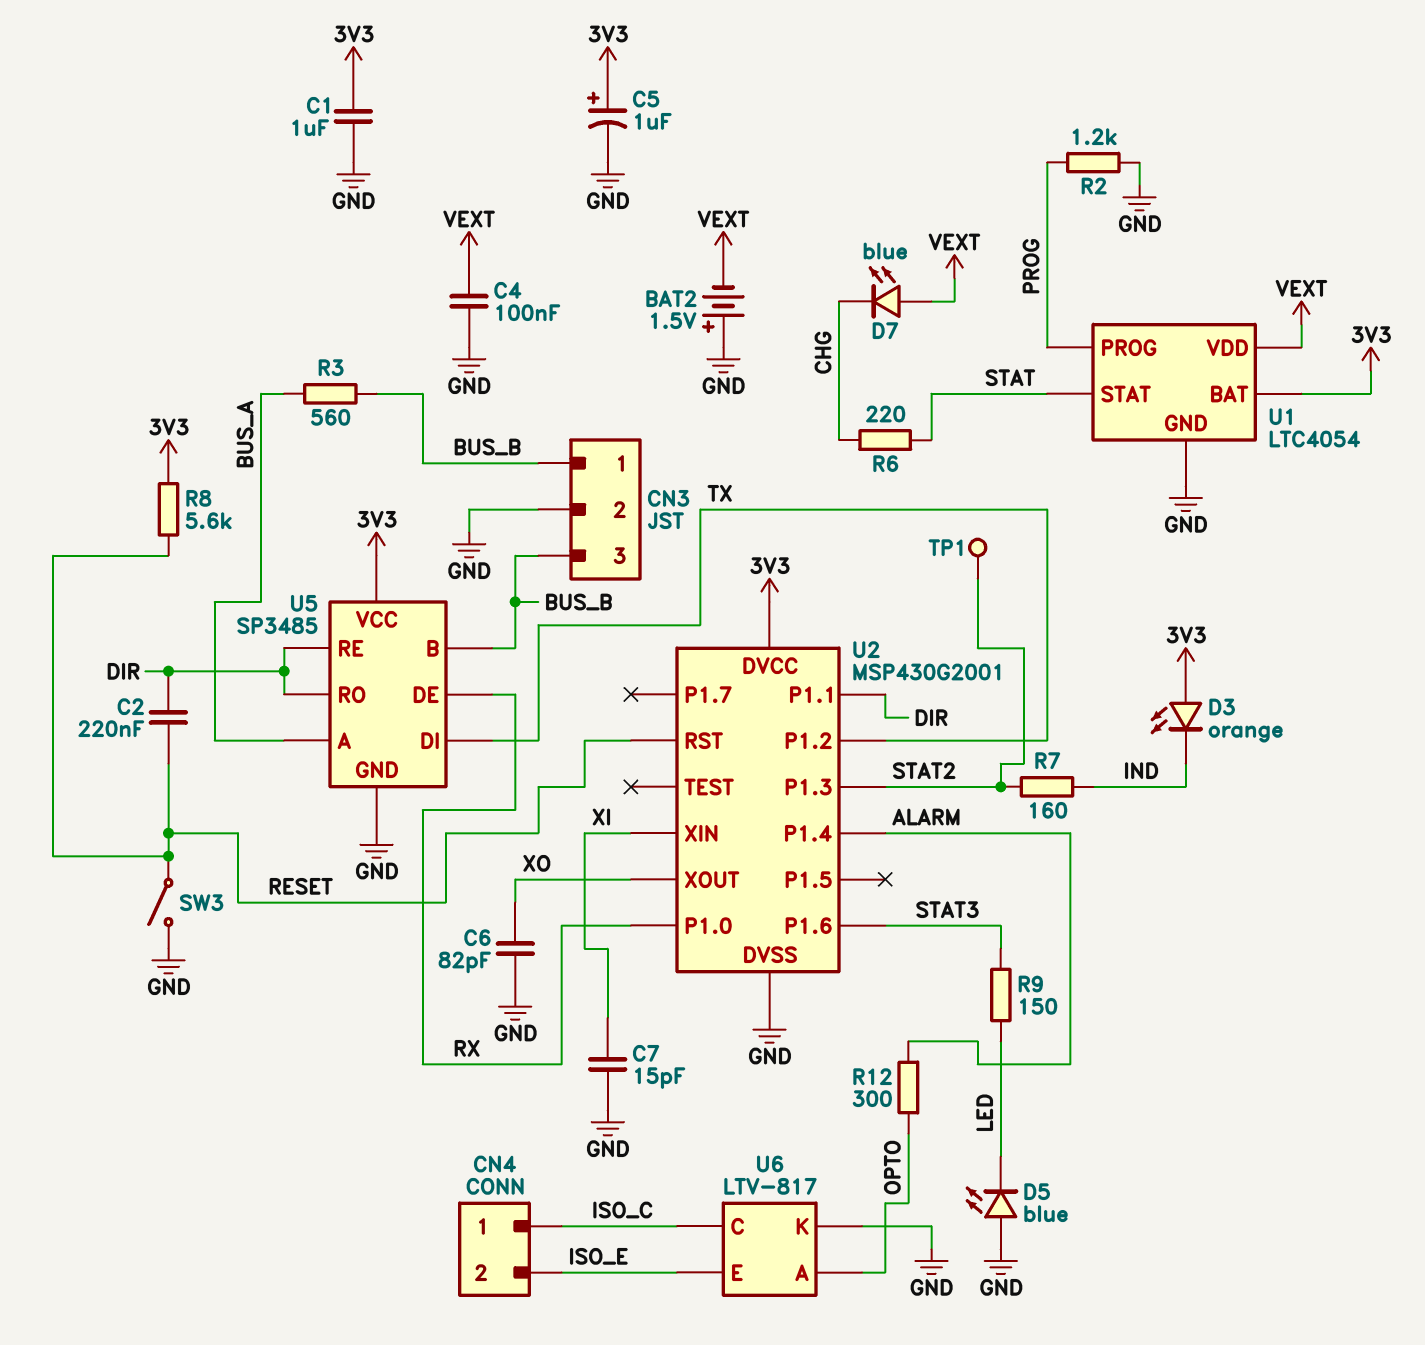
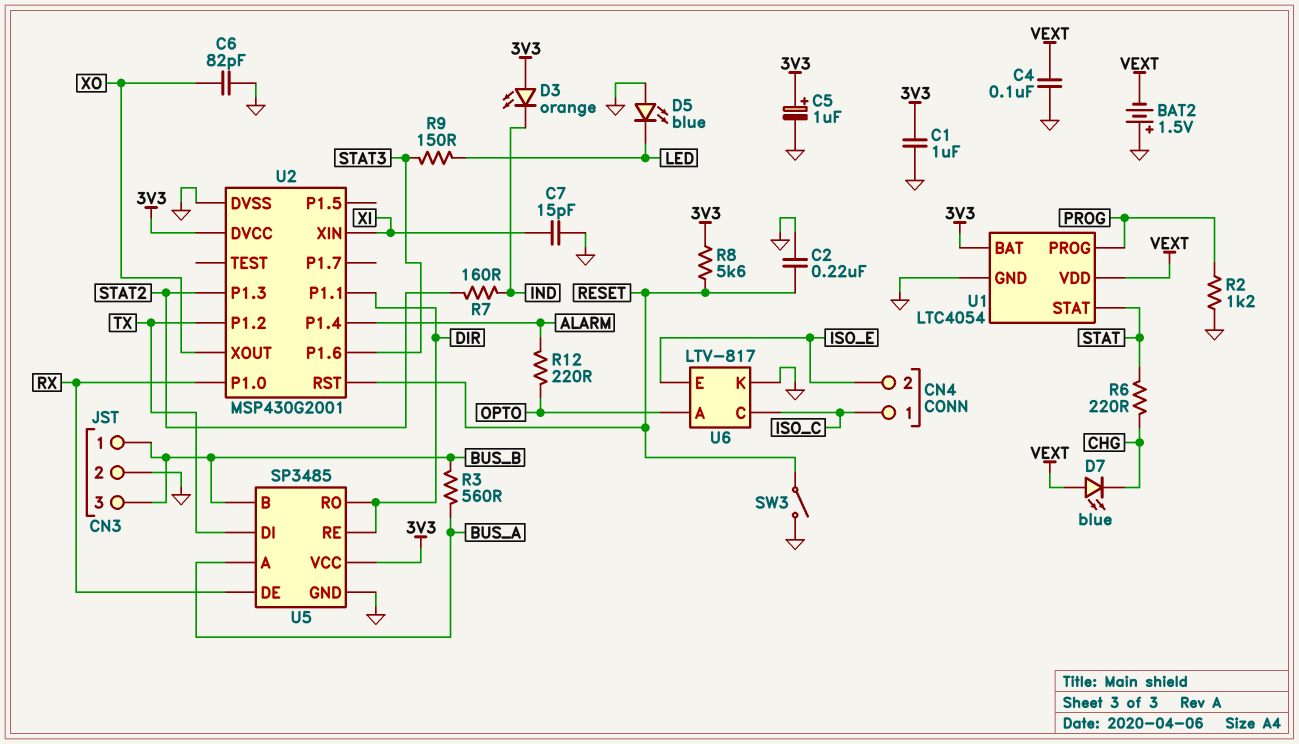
C2: 220nF (DIR, RESET) -> 220nF (GND, RESET)
R12: 300 (ALARM, OPTO) -> 220 (ALARM, OPTO)
TP1: test point (STAT2) -> none

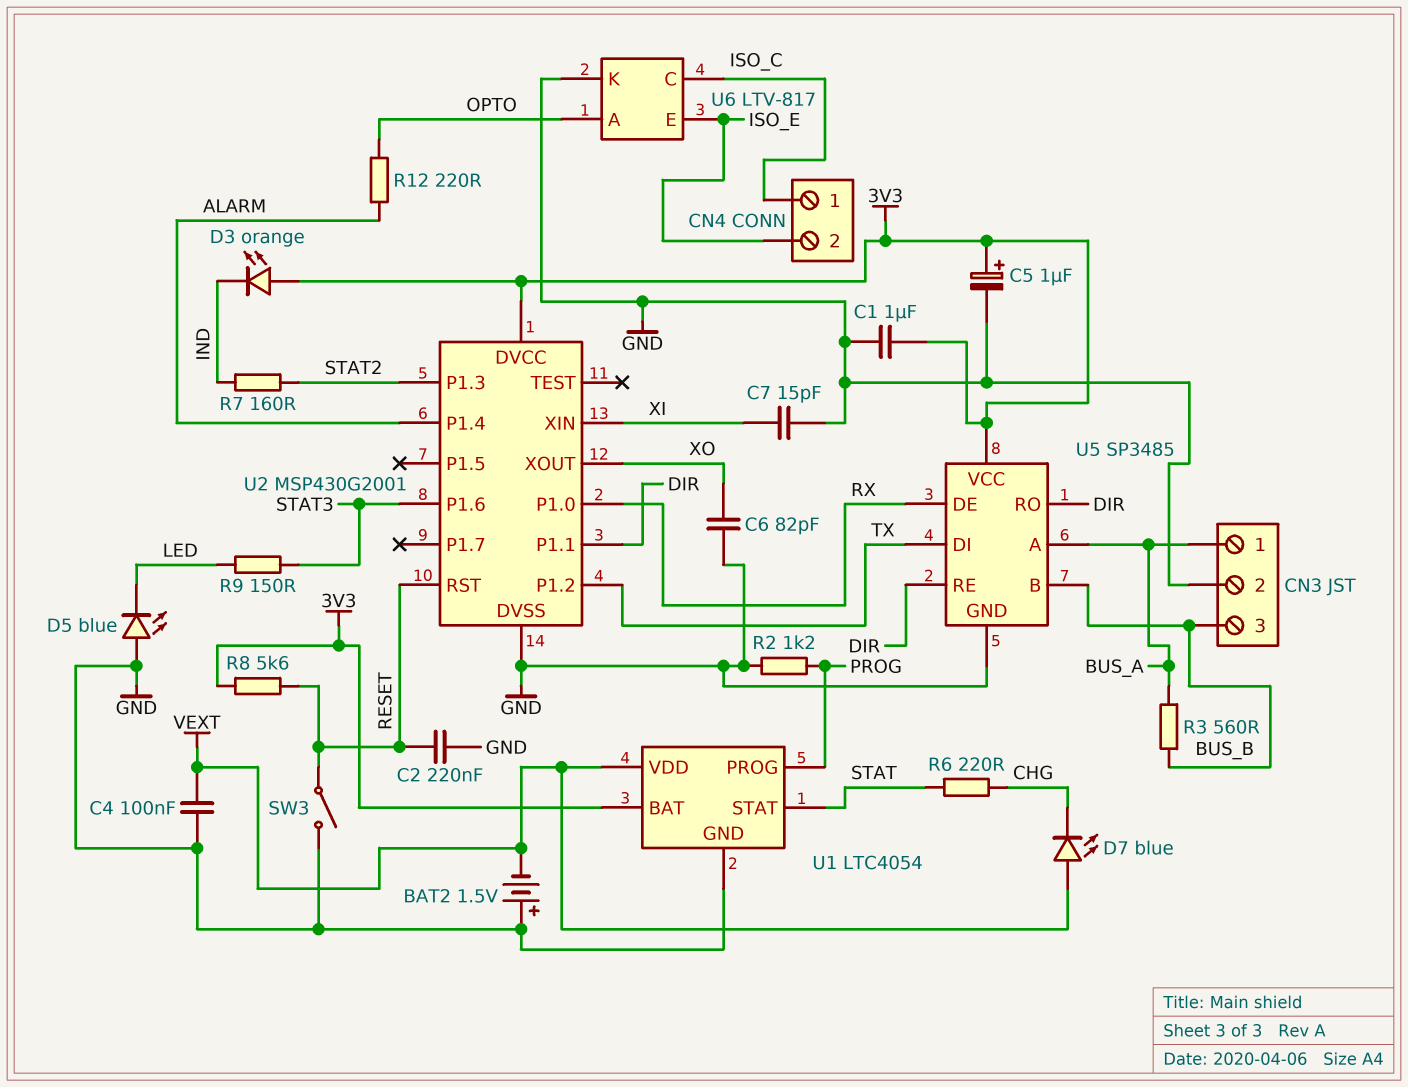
CN3 pin 1: BUS_B -> BUS_A

